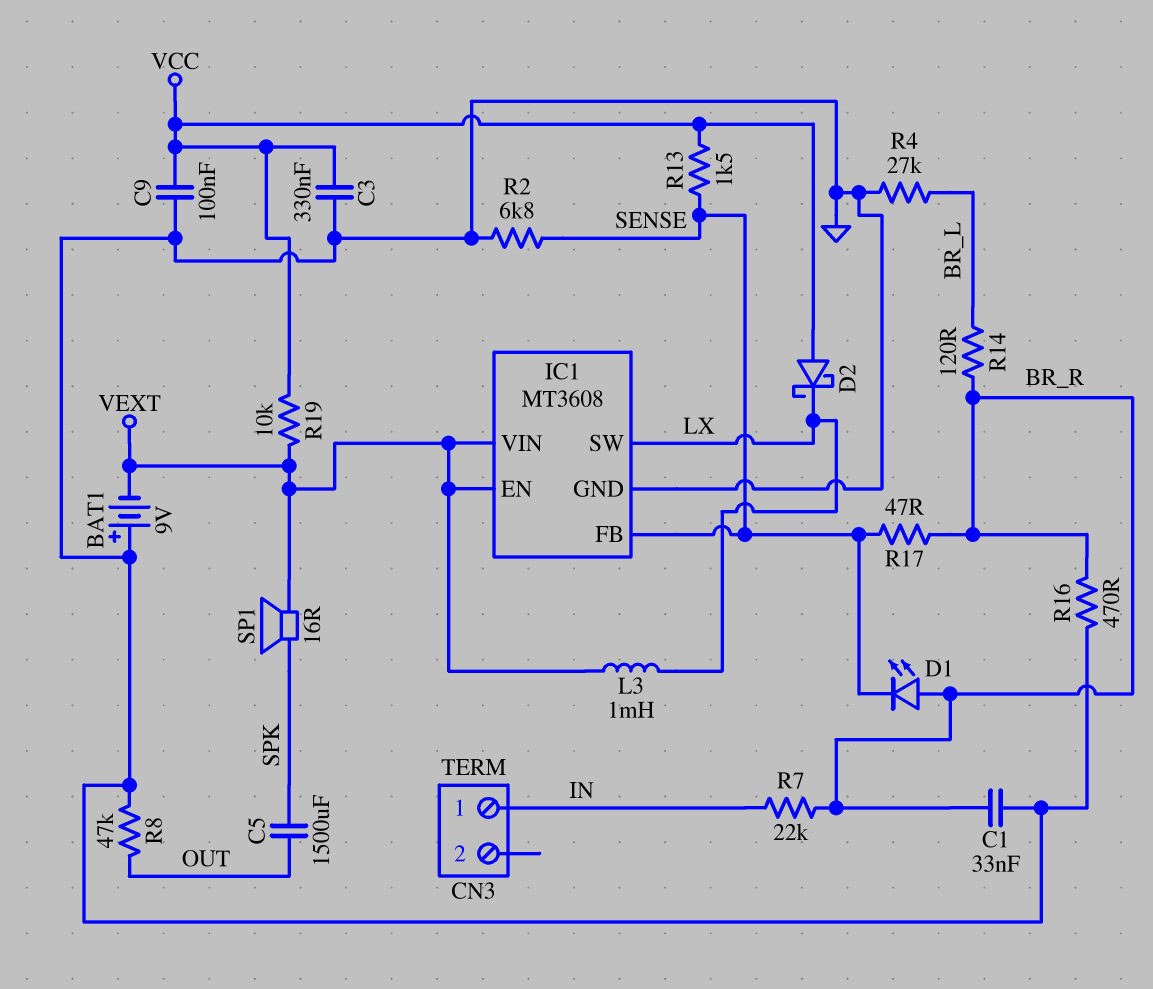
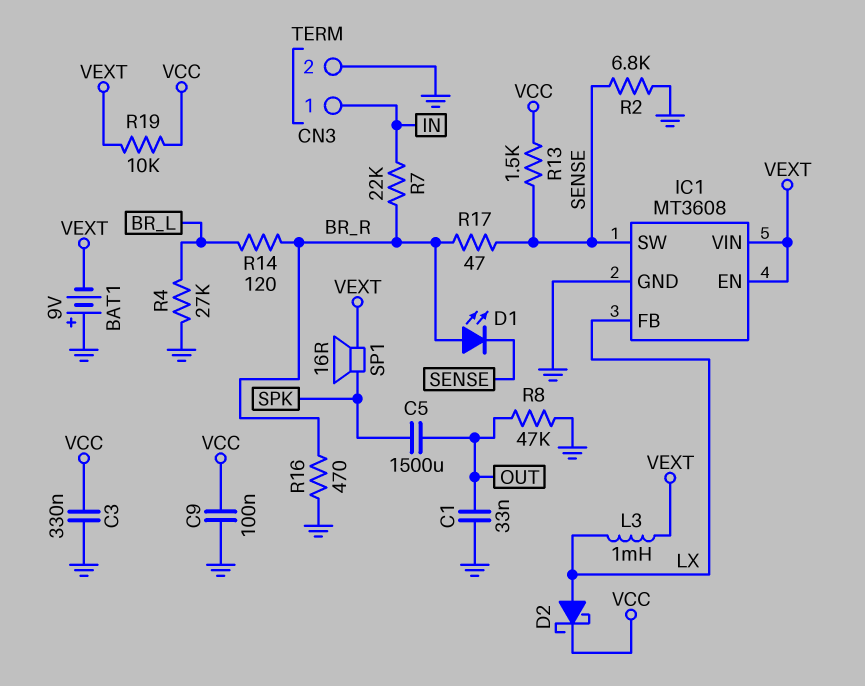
C1: 33nF (BR_R, GND) -> 33nF (GND, OUT)
CN3 pin 2: none -> GND
D2: schottky (A VCC, K LX) -> schottky (A LX, K VCC)
IC1 pin FB: SENSE -> LX
IC1 pin SW: LX -> SENSE

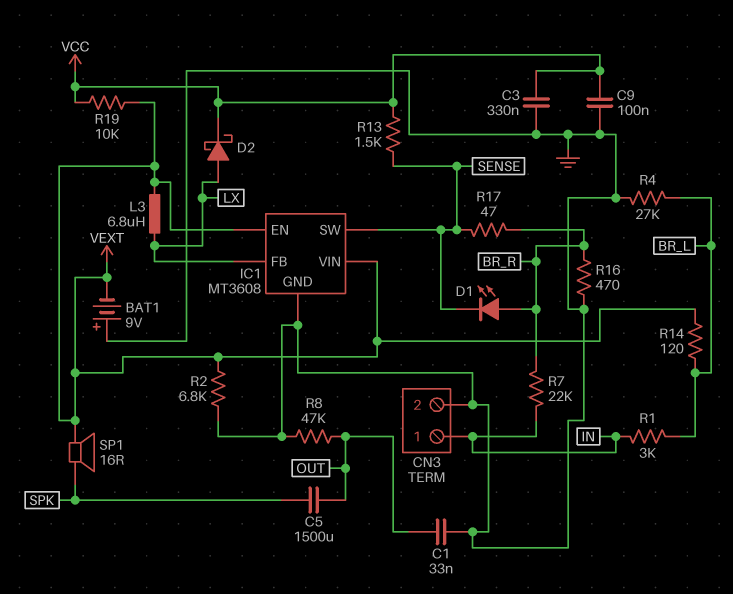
L3: 1mH (LX, VEXT) -> 6.8uH (LX, VEXT)
R1: none -> 3k (BR_L, IN)
R2: 6.8k (GND, SENSE) -> 6.8k (GND, VEXT)
R14: 120 (BR_L, BR_R) -> 120 (BR_L, VEXT)

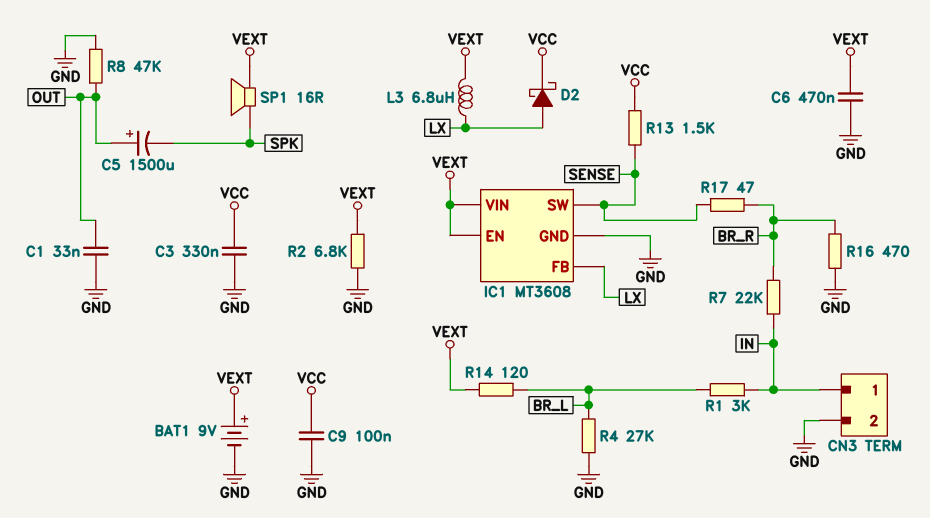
BAT1: 9V (plus GND, minus VEXT) -> 9V (plus VEXT, minus GND)
C5: 1500uF (OUT, SPK) -> 1500uF (plus OUT, minus SPK)
C6: none -> 470nF (GND, VEXT)
D1: LED (A BR_R, K SENSE) -> none
R19: 10k (VCC, VEXT) -> none

